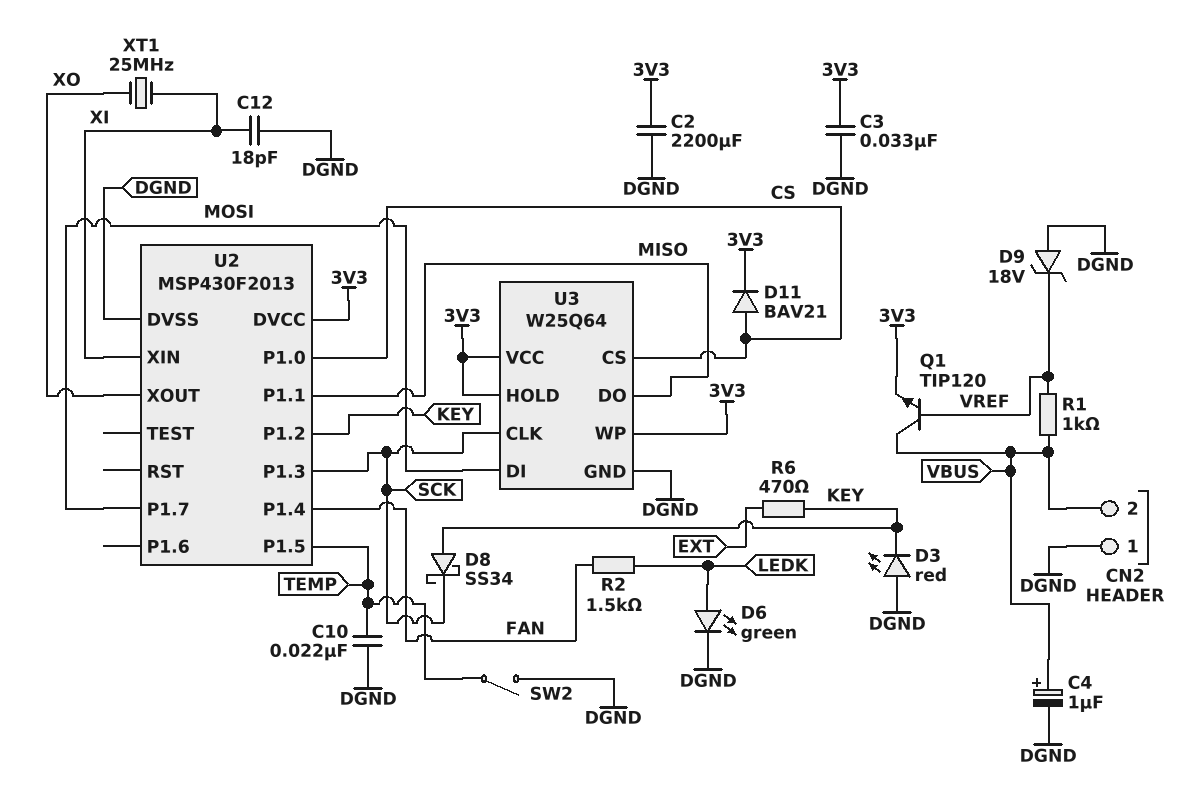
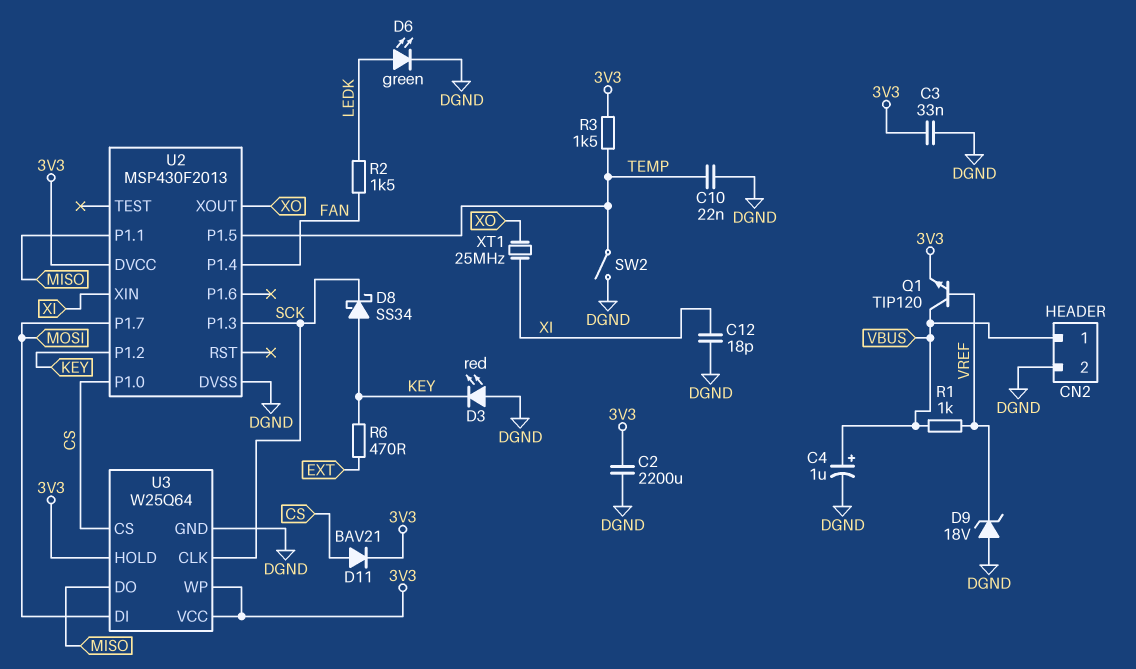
CN2 pin 1: DGND -> VBUS
CN2 pin 2: VBUS -> DGND
R3: none -> 1.5k (3V3, TEMP)

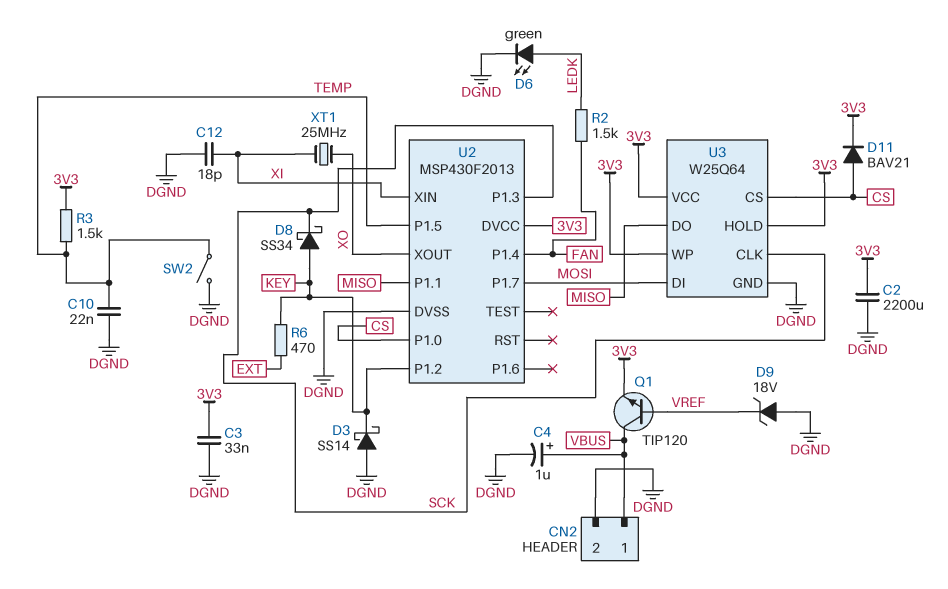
D3: LED red (A DGND, K KEY) -> schottky SS14 (A DGND, K KEY)
R1: 1k (VBUS, VREF) -> none

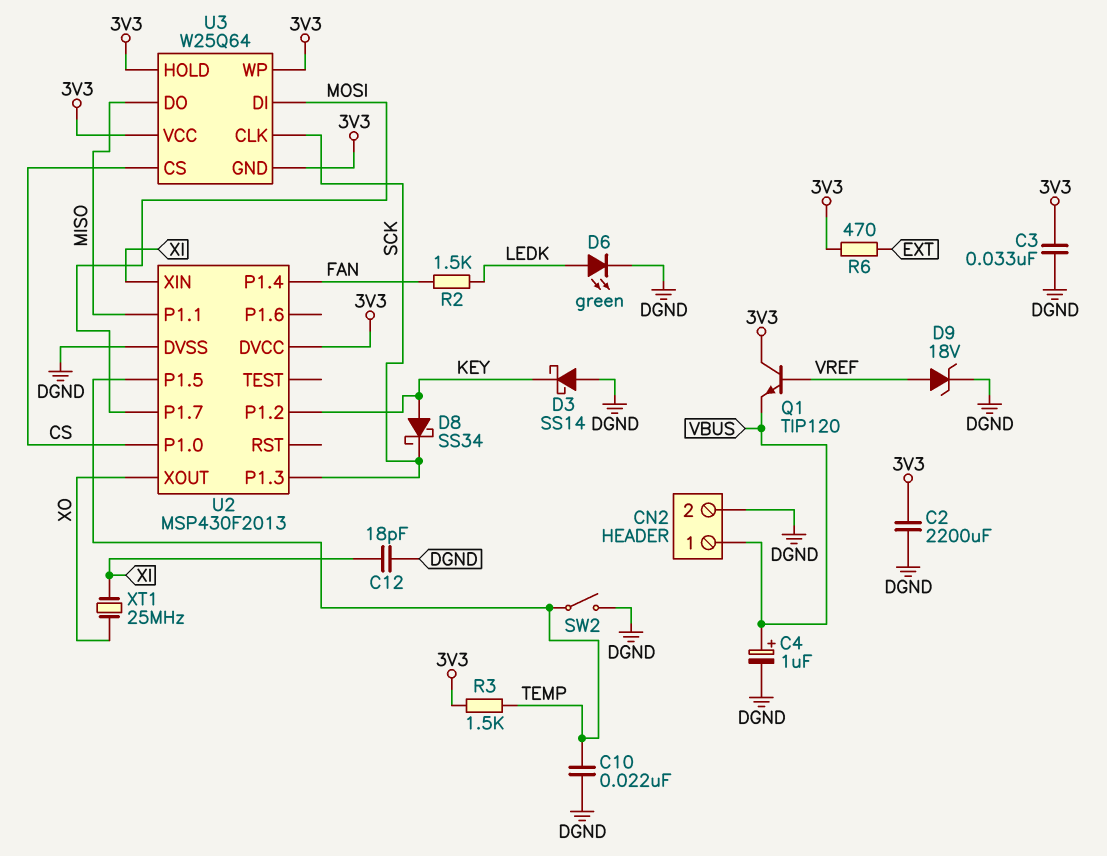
D9: zener 18V (A DGND, K VREF) -> zener 18V (A VREF, K DGND)
D11: diode BAV21 (A CS, K 3V3) -> none
Q1: NPN TIP120 (B VREF, C VBUS, E 3V3) -> NPN TIP120 (B VREF, C 3V3, E VBUS)
R6: 470 (EXT, KEY) -> 470 (3V3, EXT)
U3 pin GND: DGND -> 3V3

